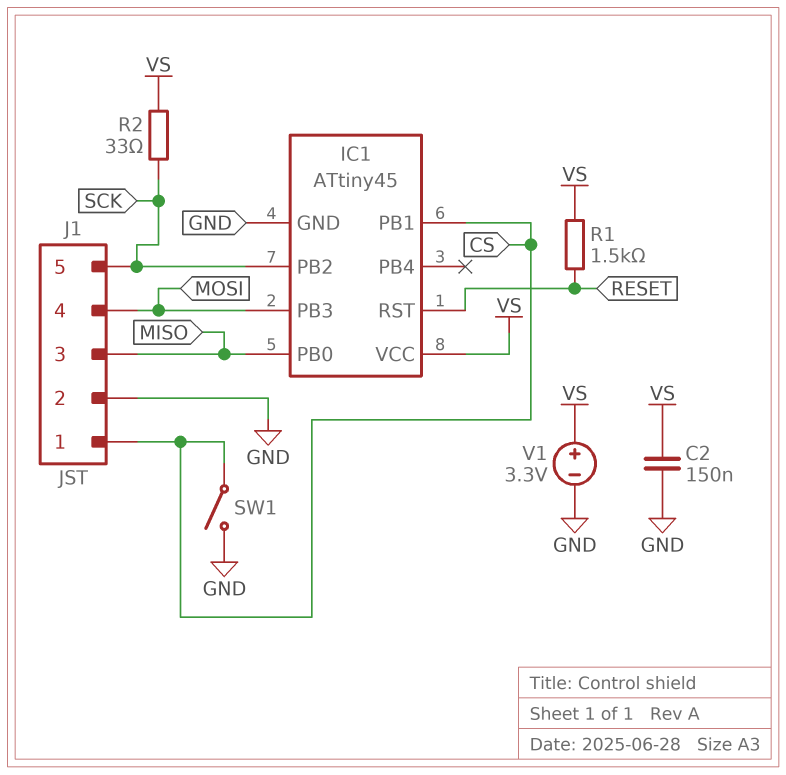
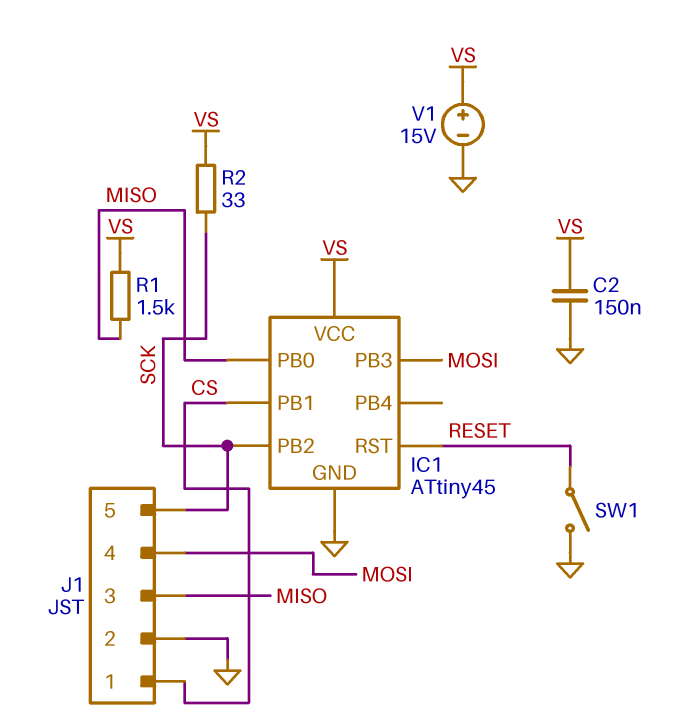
R1: 1.5k (RESET, VS) -> 1.5k (MISO, VS)
SW1: switch (CS, GND) -> switch (GND, RESET)
V1: 3.3V (plus VS, minus GND) -> 15V (plus VS, minus GND)

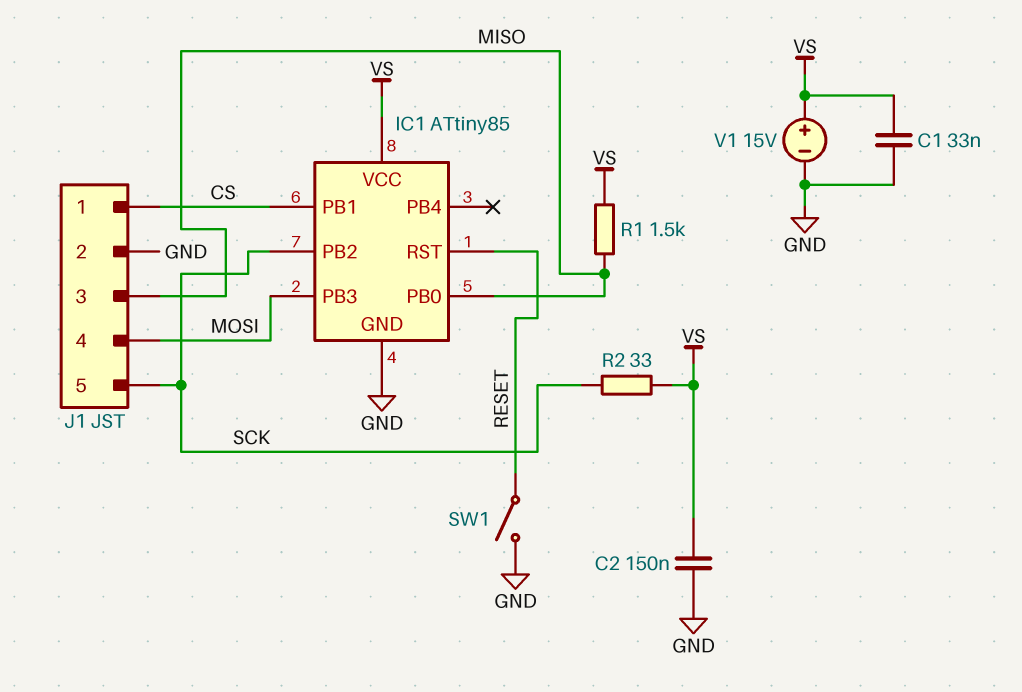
C1: none -> 33nF (GND, VS)
IC1: ATtiny45 -> ATtiny85

